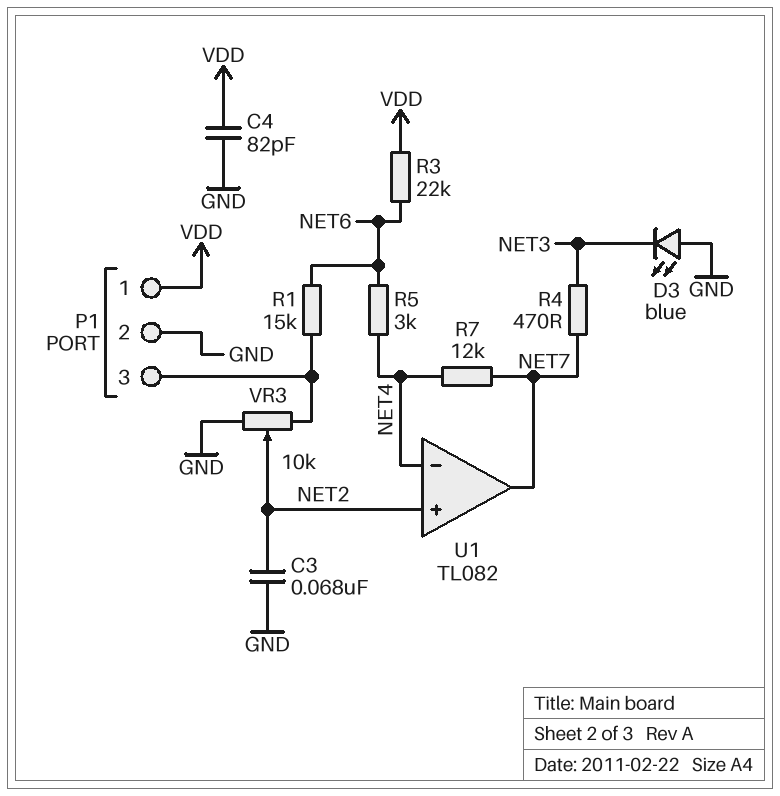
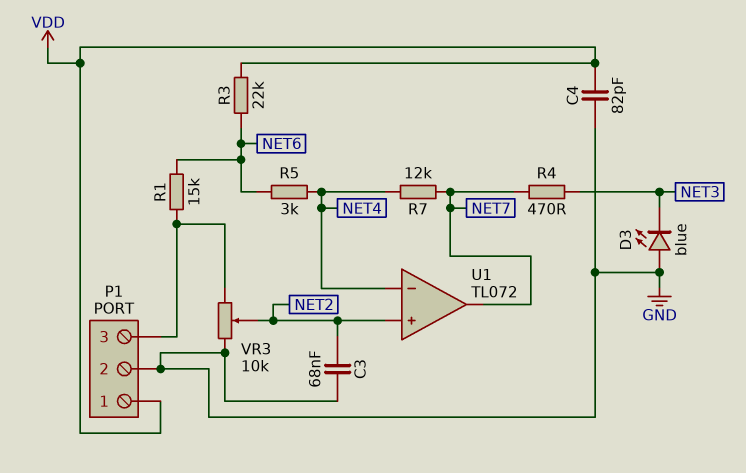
U1: TL082 -> TL072

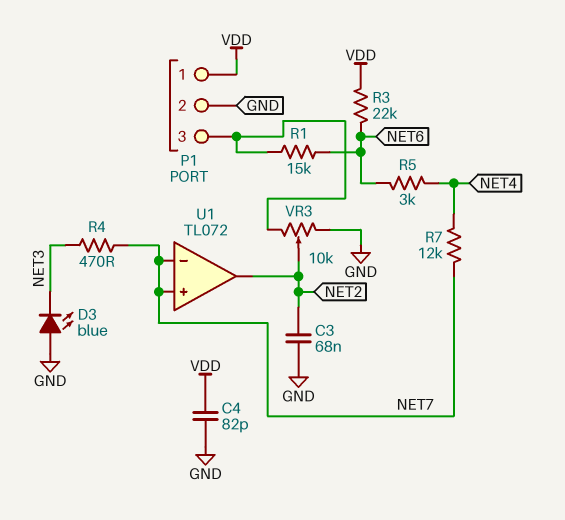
U1 pin in+: NET2 -> NET7
U1 pin in-: NET4 -> NET7
U1 pin out: NET7 -> NET2

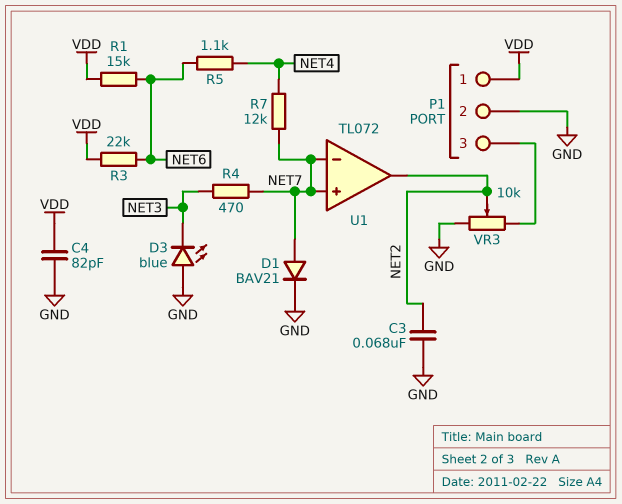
D1: none -> diode BAV21 (A NET7, K GND)
R1: 15k (NET6, P1/3) -> 15k (NET6, VDD)
R5: 3k (NET4, NET6) -> 1.1k (NET4, NET6)

